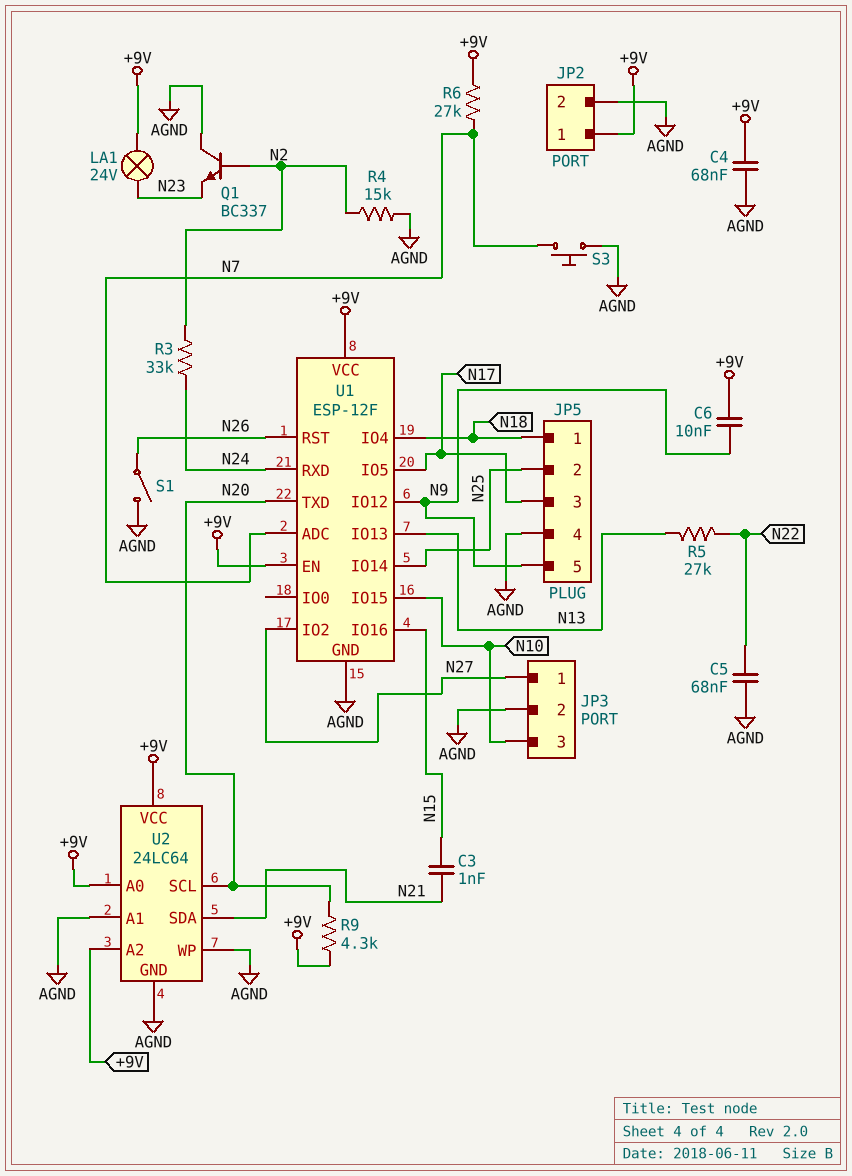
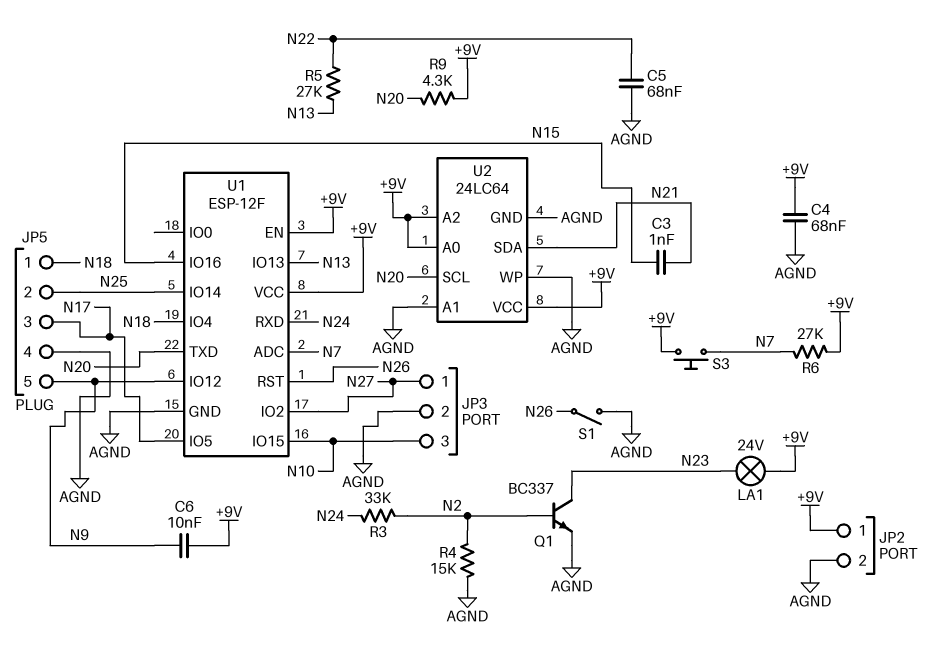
Q1: NPN BC337 (B N2, C AGND, E N23) -> NPN BC337 (B N2, C N23, E AGND)
S3: button (AGND, N7) -> button (+9V, N7)

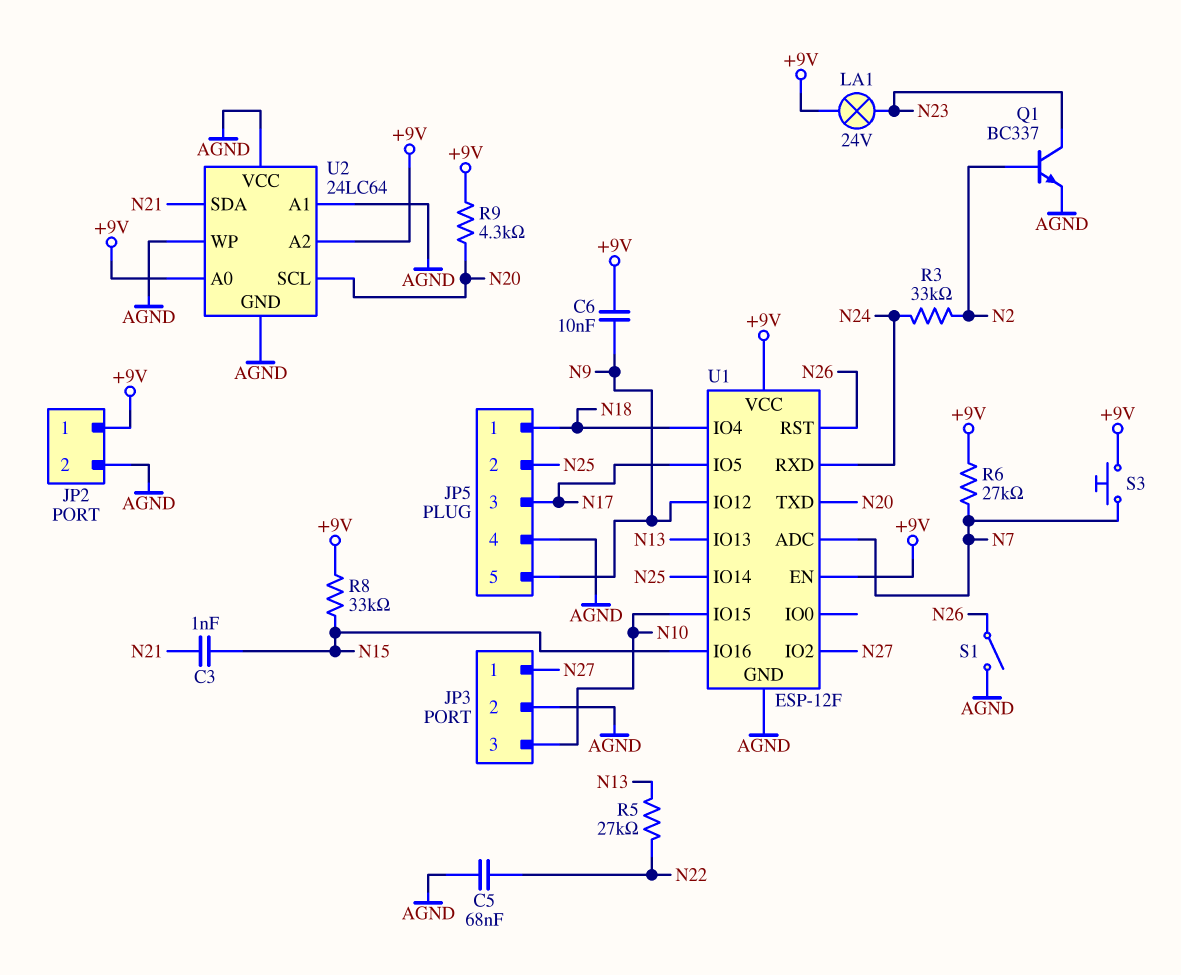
C4: 68nF (+9V, AGND) -> none
R4: 15k (AGND, N2) -> none
R8: none -> 33k (+9V, N15)
U2 pin VCC: +9V -> AGND

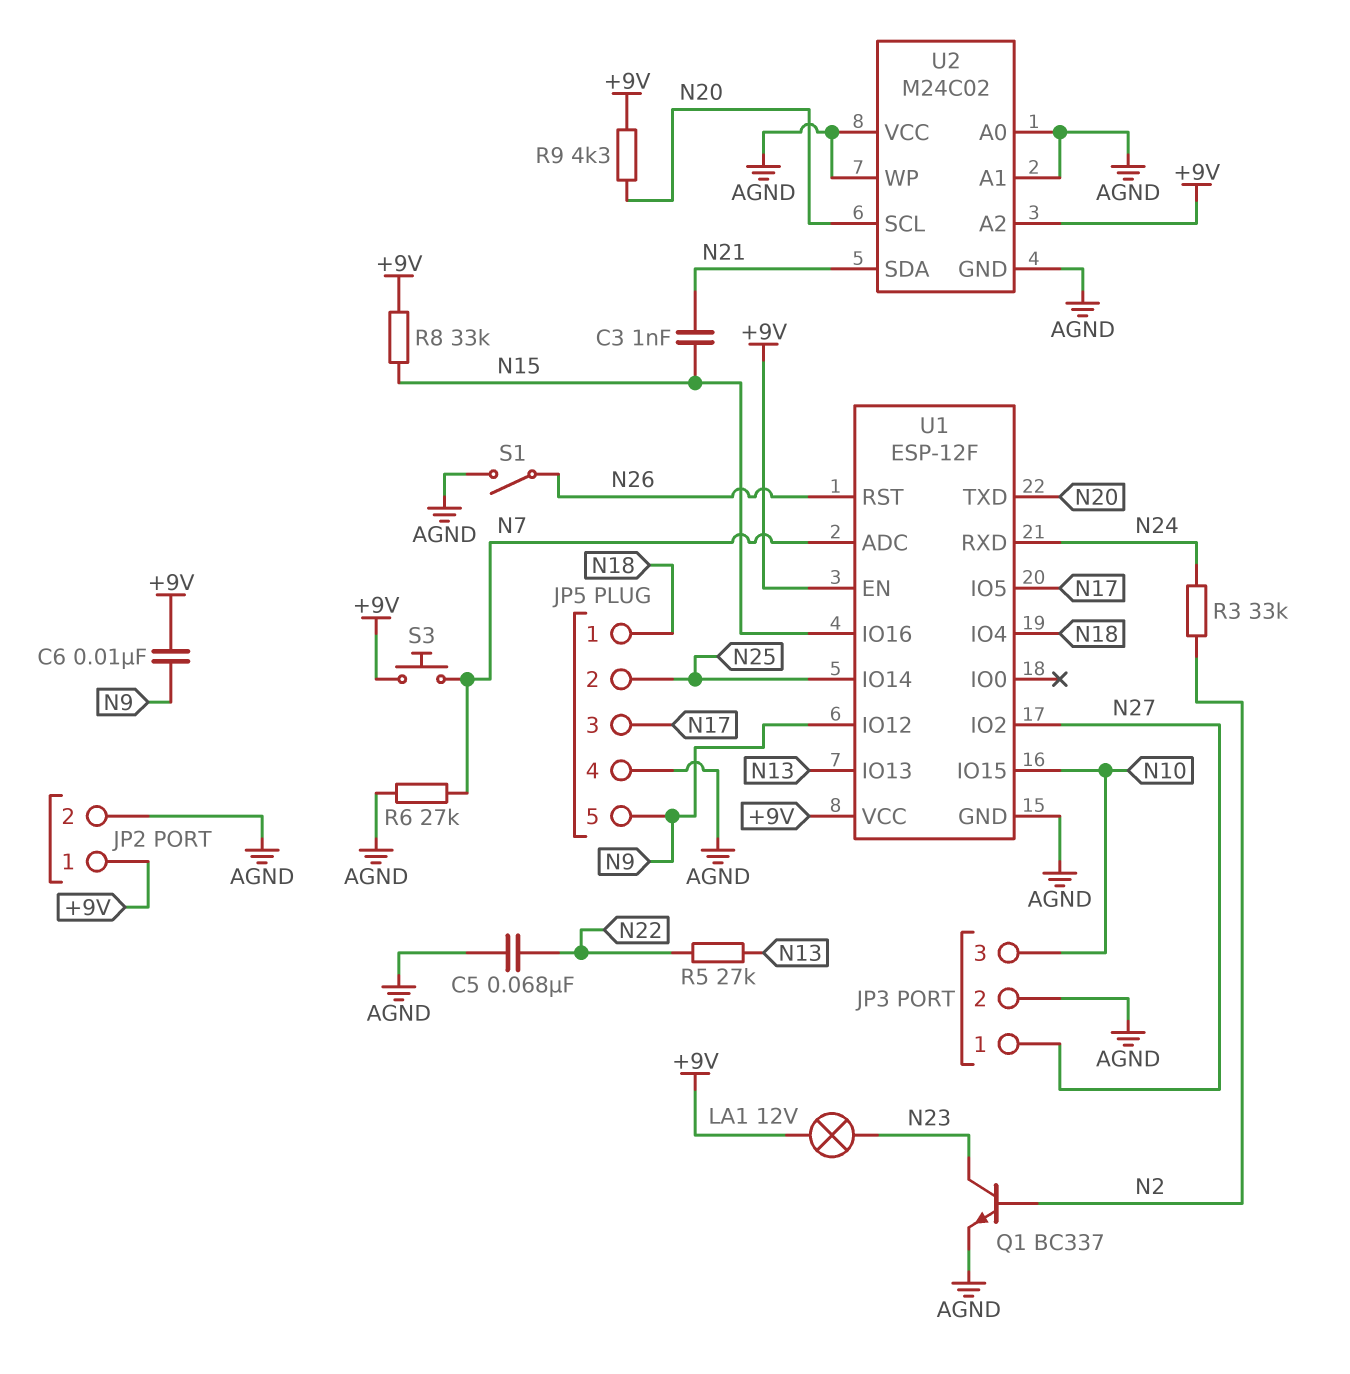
LA1: lamp 24V (+9V, N23) -> lamp 12V (+9V, N23)
R6: 27k (+9V, N7) -> 27k (AGND, N7)
U2: 24LC64 -> M24C02
U2 pin A0: +9V -> AGND

